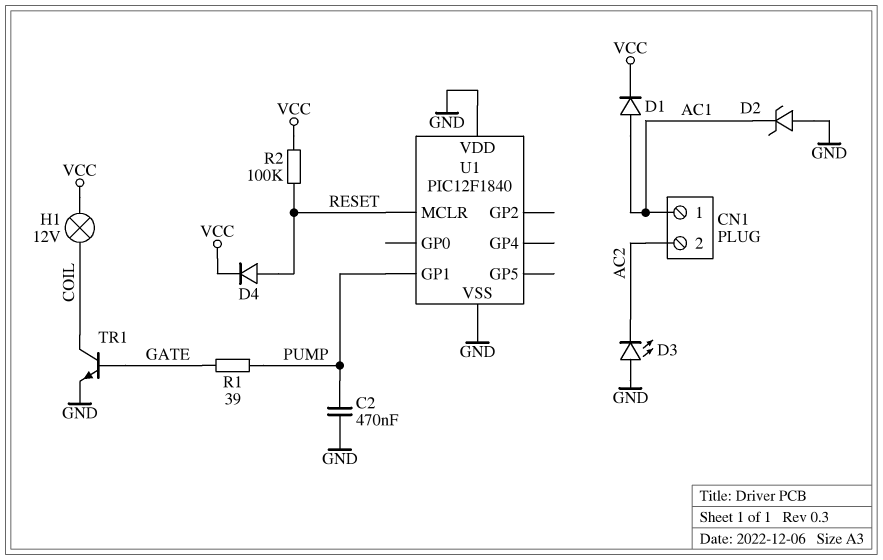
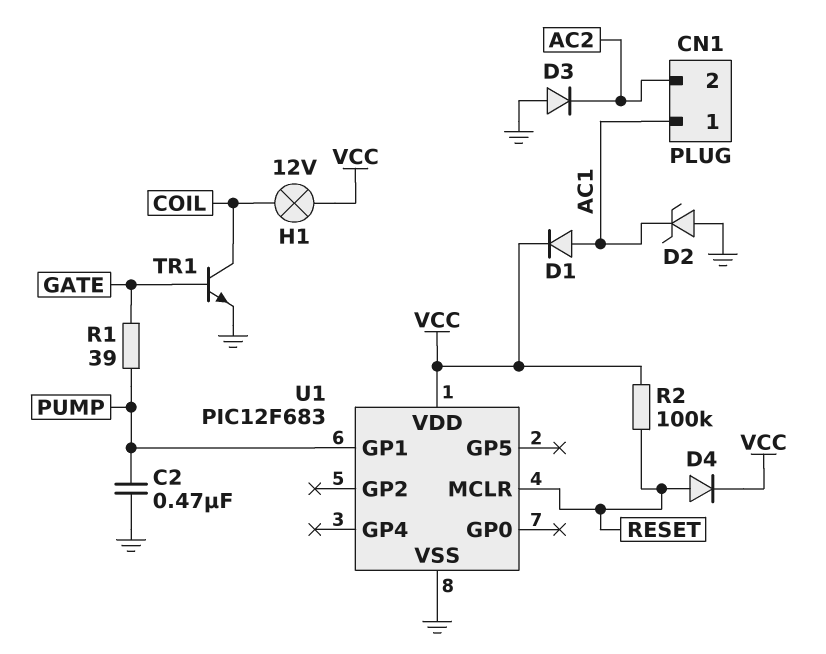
D3: LED (A GND, K AC2) -> diode (A GND, K AC2)
U1: PIC12F1840 -> PIC12F683
U1 pin VDD: GND -> VCC

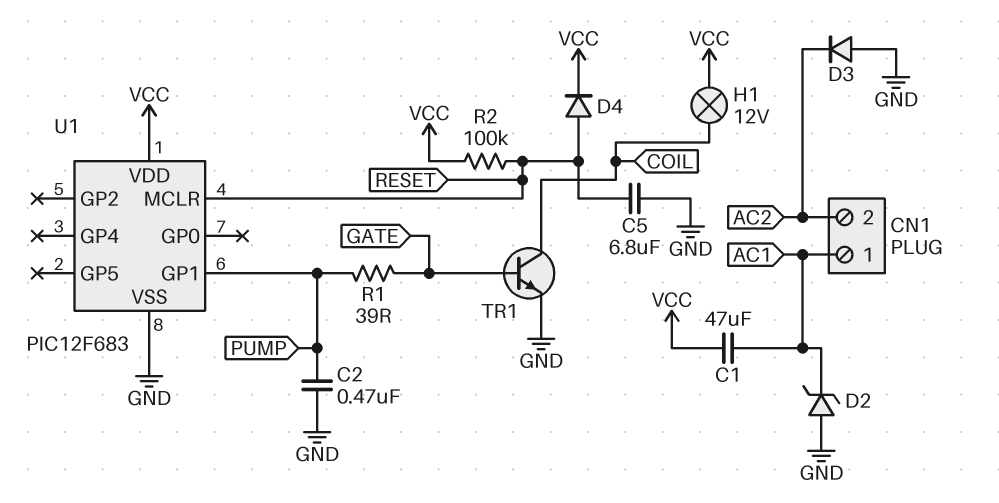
C1: none -> 47uF (AC1, VCC)
C5: none -> 6.8uF (GND, RESET)
D1: diode (A AC1, K VCC) -> none

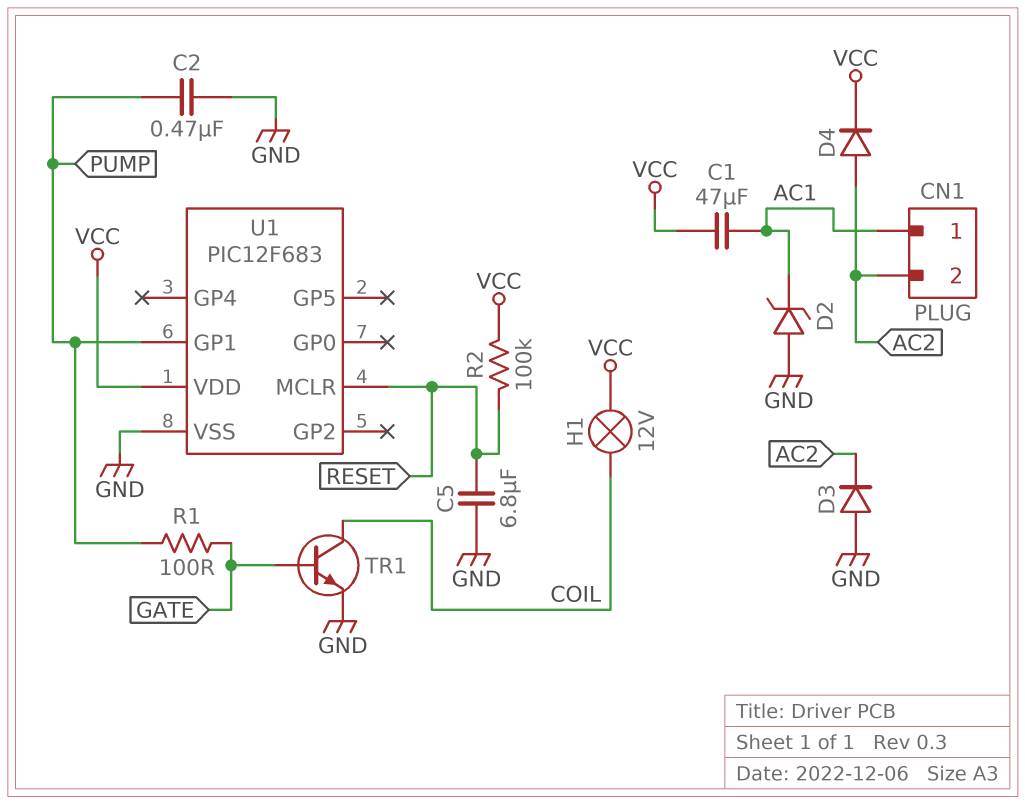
D4: diode (A RESET, K VCC) -> diode (A AC2, K VCC)
R1: 39 (GATE, PUMP) -> 100 (GATE, PUMP)

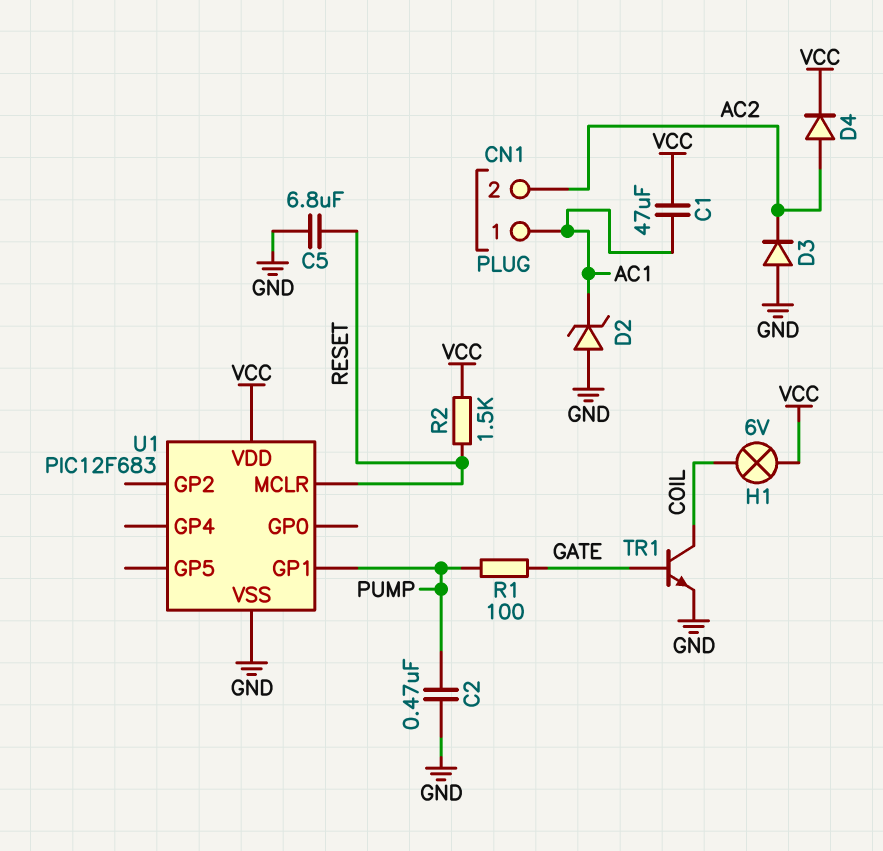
H1: lamp 12V (COIL, VCC) -> lamp 6V (COIL, VCC)
R2: 100k (RESET, VCC) -> 1.5k (RESET, VCC)

